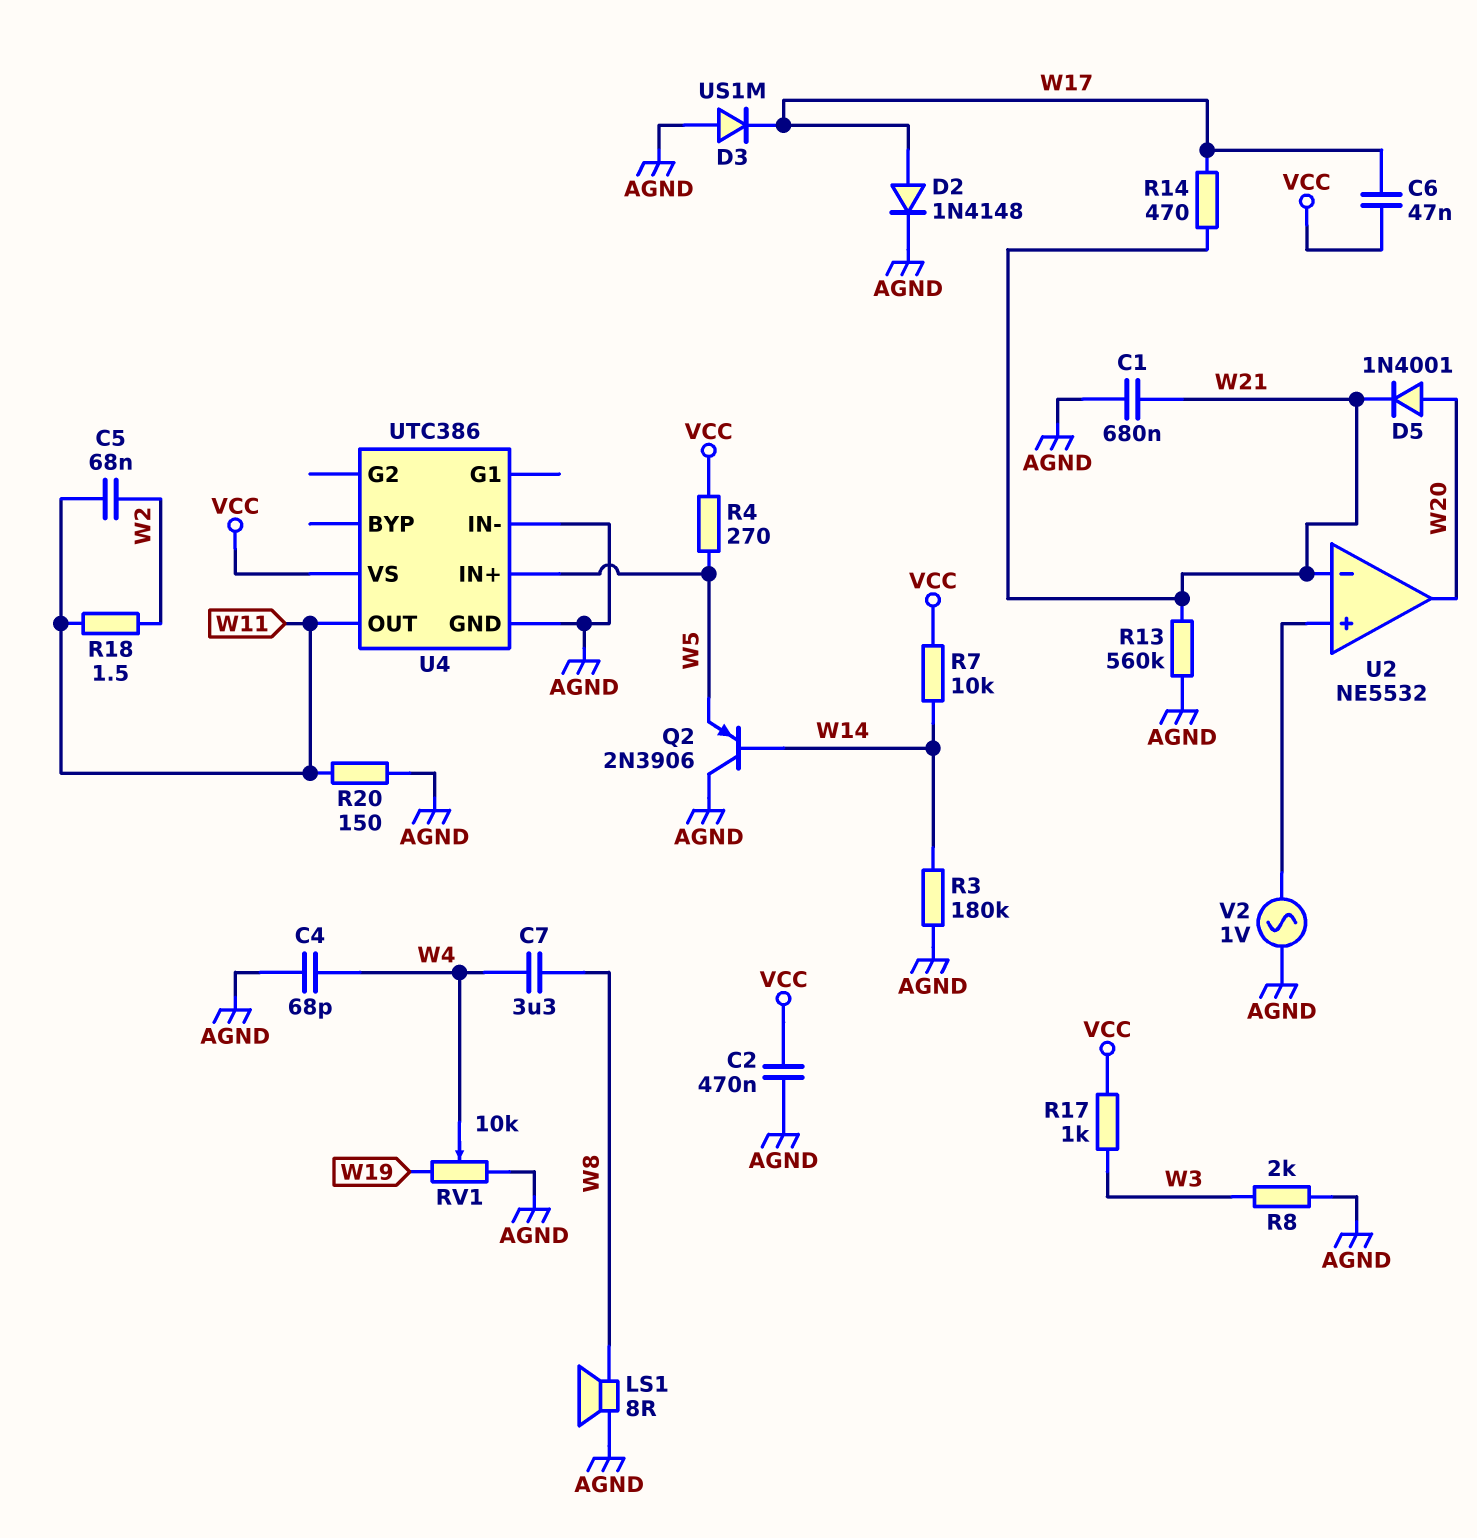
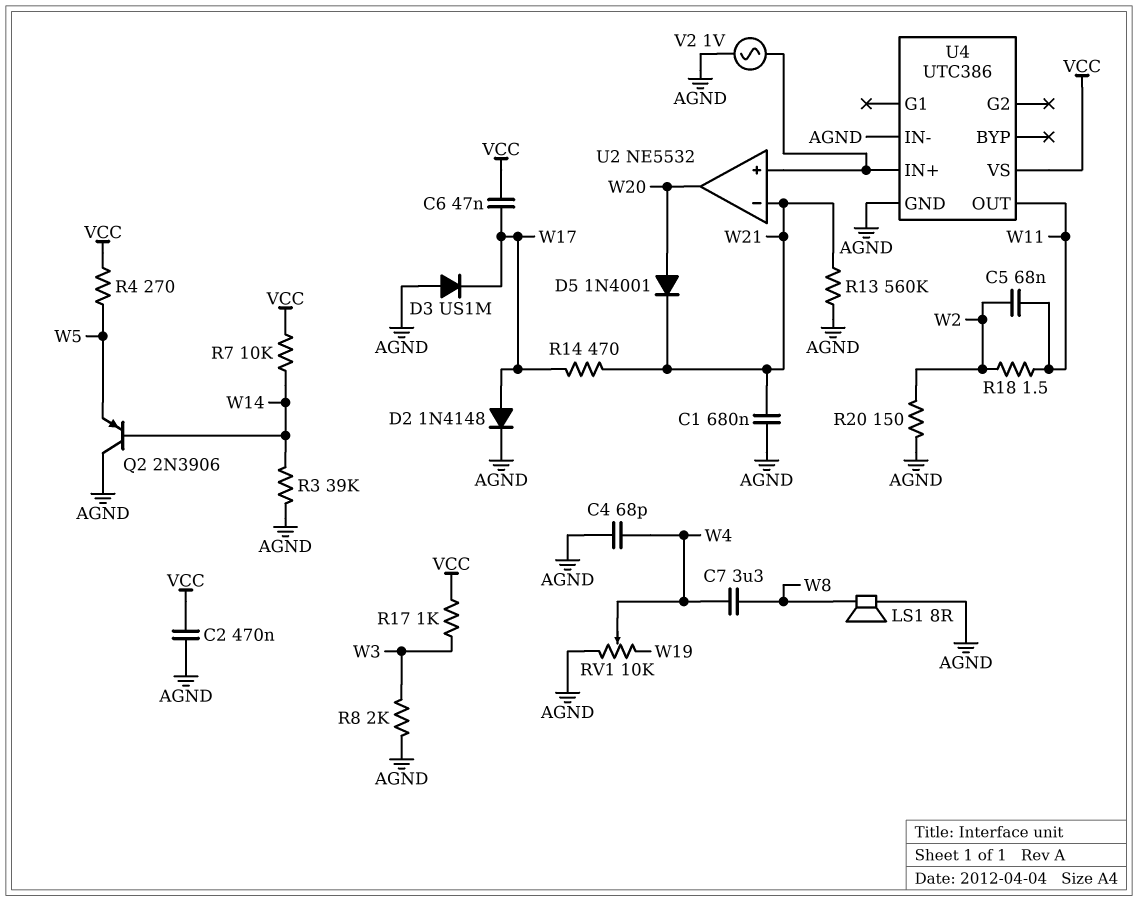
R3: 180k (AGND, W14) -> 39k (AGND, W14)
R20: 150 (AGND, W11) -> 150 (AGND, W2)
U4 pin IN+: W5 -> U2/in+

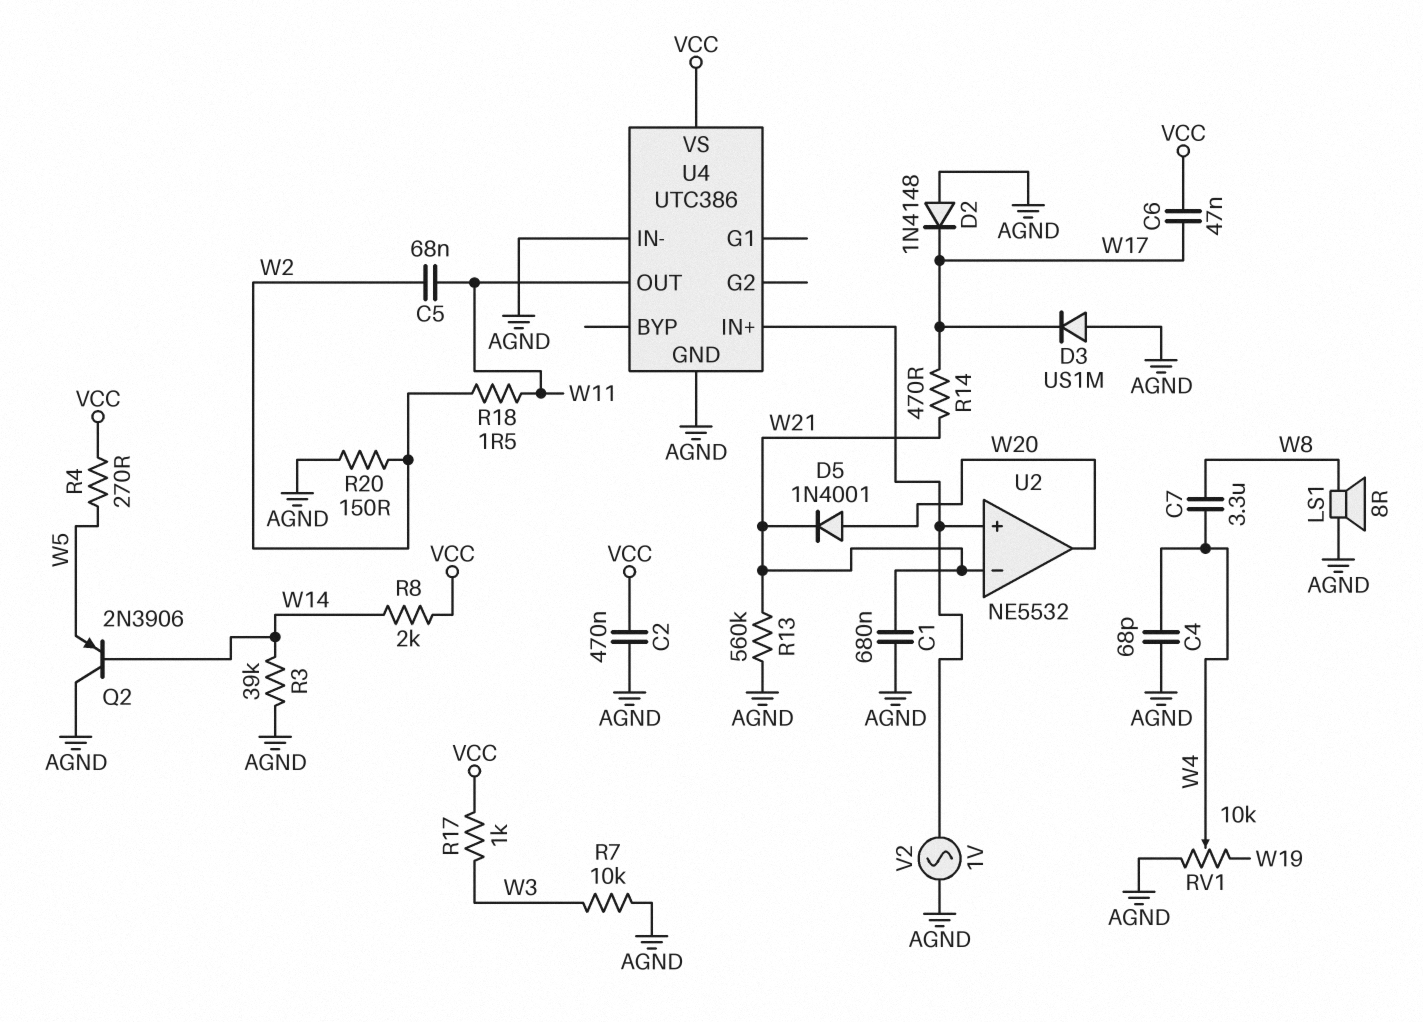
D2: diode 1N4148 (A W17, K AGND) -> diode 1N4148 (A AGND, K W17)
R7: 10k (VCC, W14) -> 10k (AGND, W3)
R8: 2k (AGND, W3) -> 2k (VCC, W14)

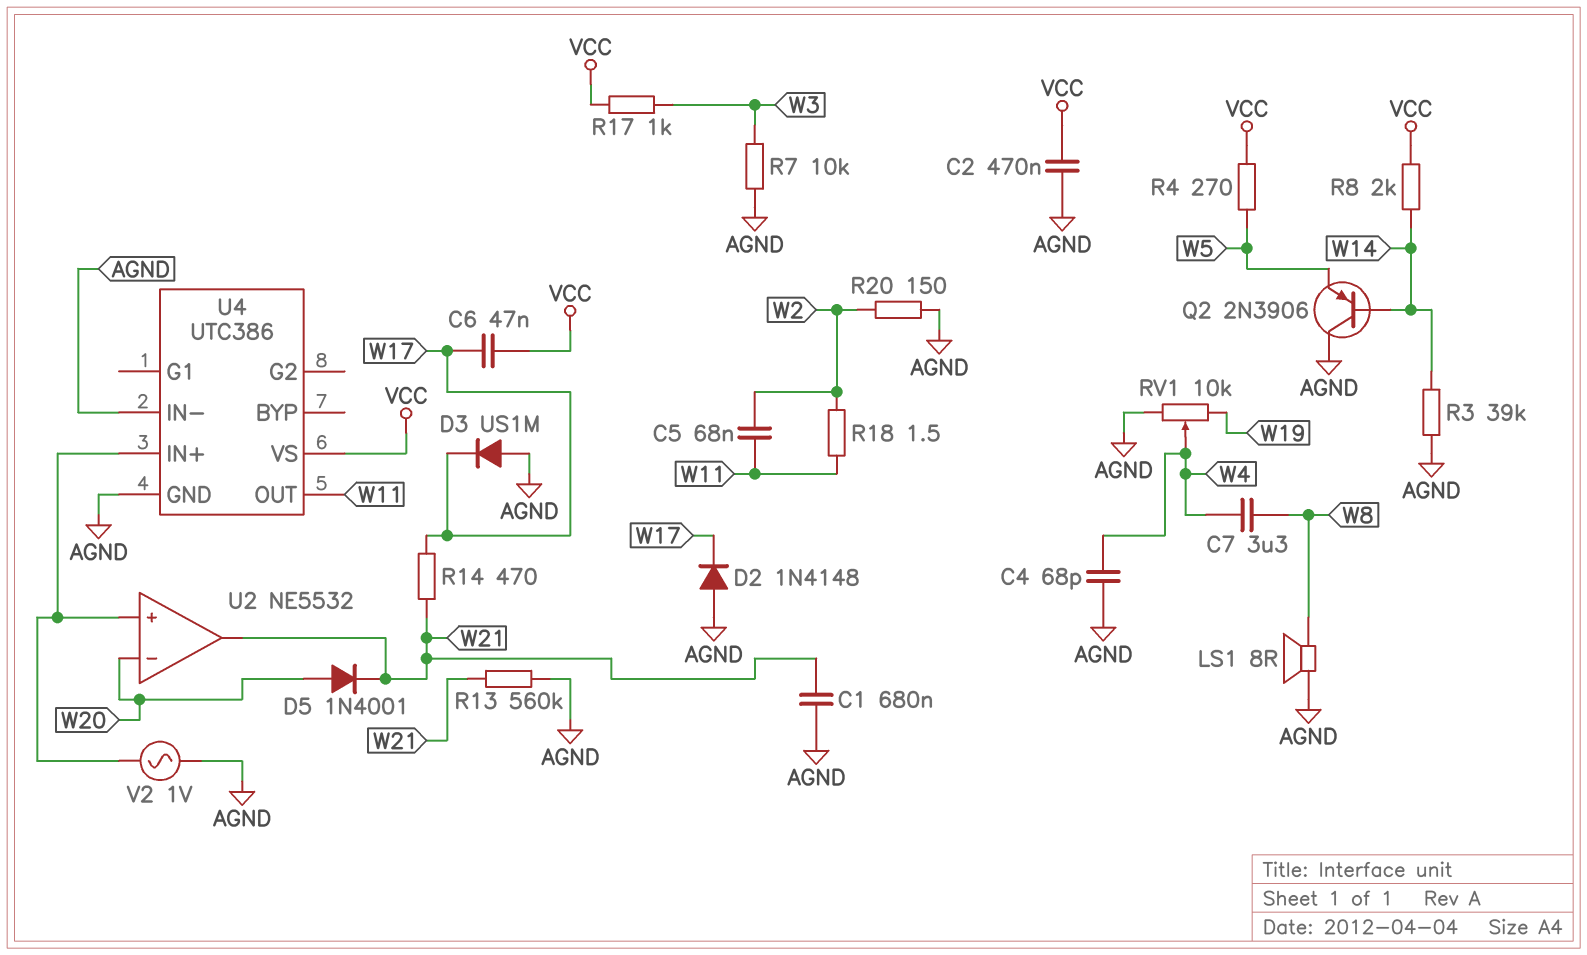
U2 pin in-: W21 -> W20
U2 pin out: W20 -> W21

